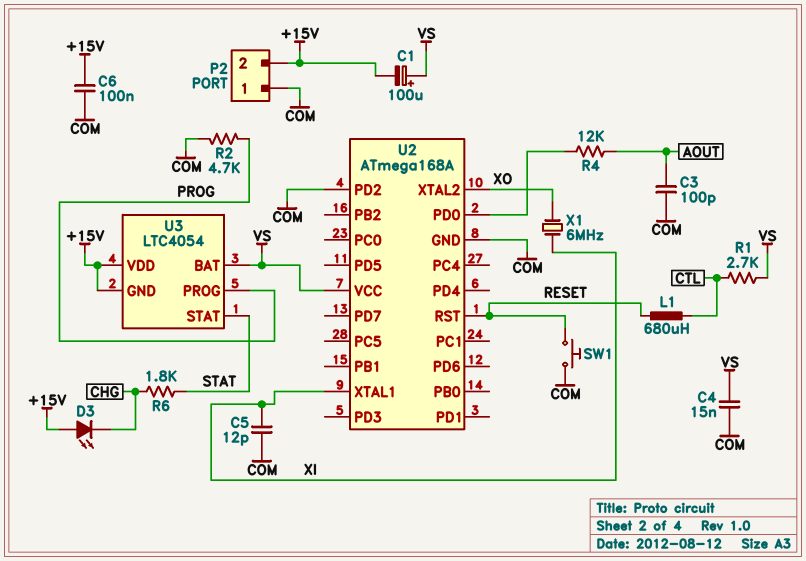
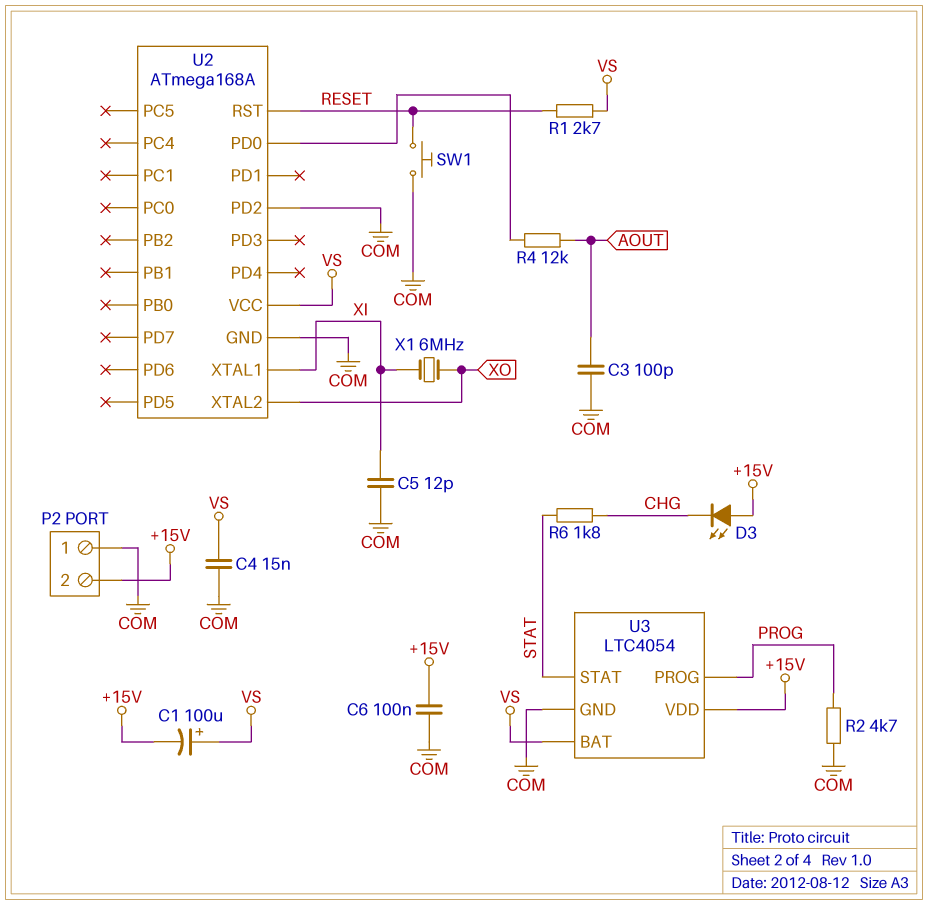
L1: 680uH (CTL, RESET) -> none
R1: 2.7k (CTL, VS) -> 2.7k (RESET, VS)
U3 pin GND: +15V -> COM

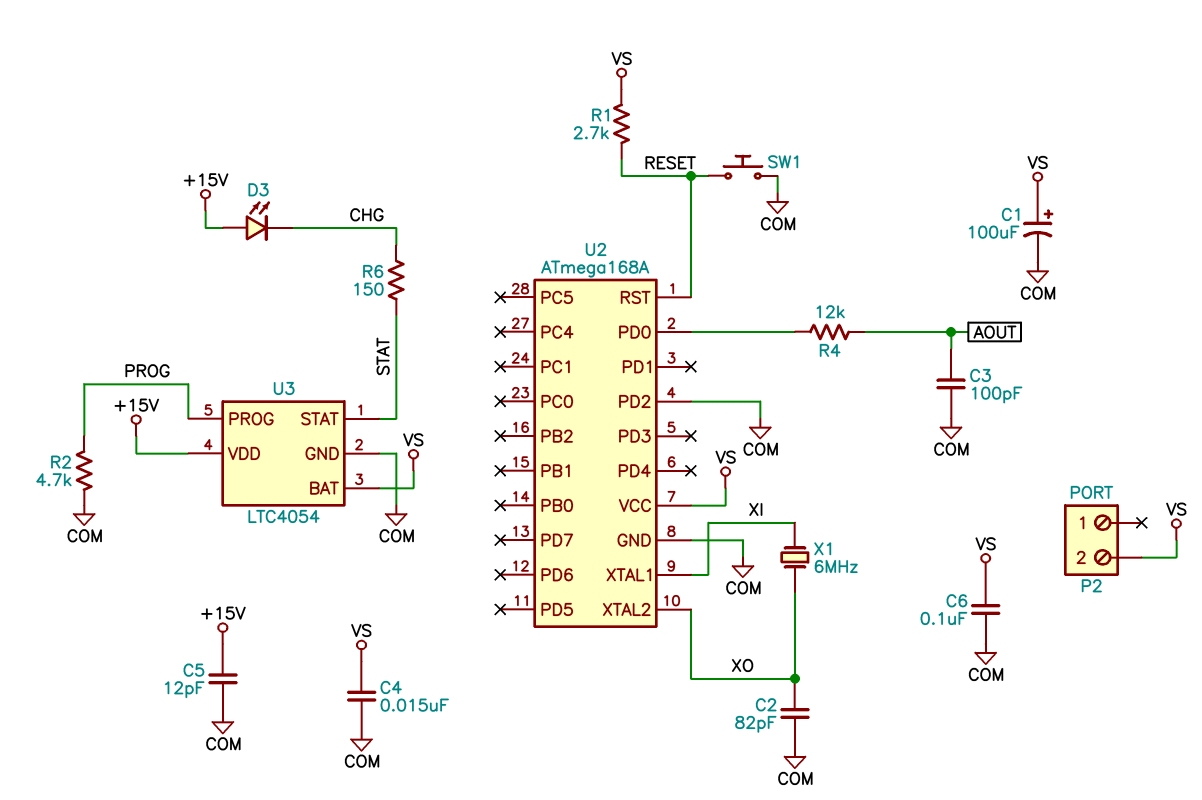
C1: 100uF (plus VS, minus +15V) -> 100uF (plus VS, minus COM)
C2: none -> 82pF (COM, XO)
C5: 12pF (COM, XI) -> 12pF (+15V, COM)
C6: 100nF (+15V, COM) -> 100nF (COM, VS)
P2 pin 1: COM -> none
P2 pin 2: +15V -> VS
R6: 1.8k (CHG, STAT) -> 150 (CHG, STAT)

